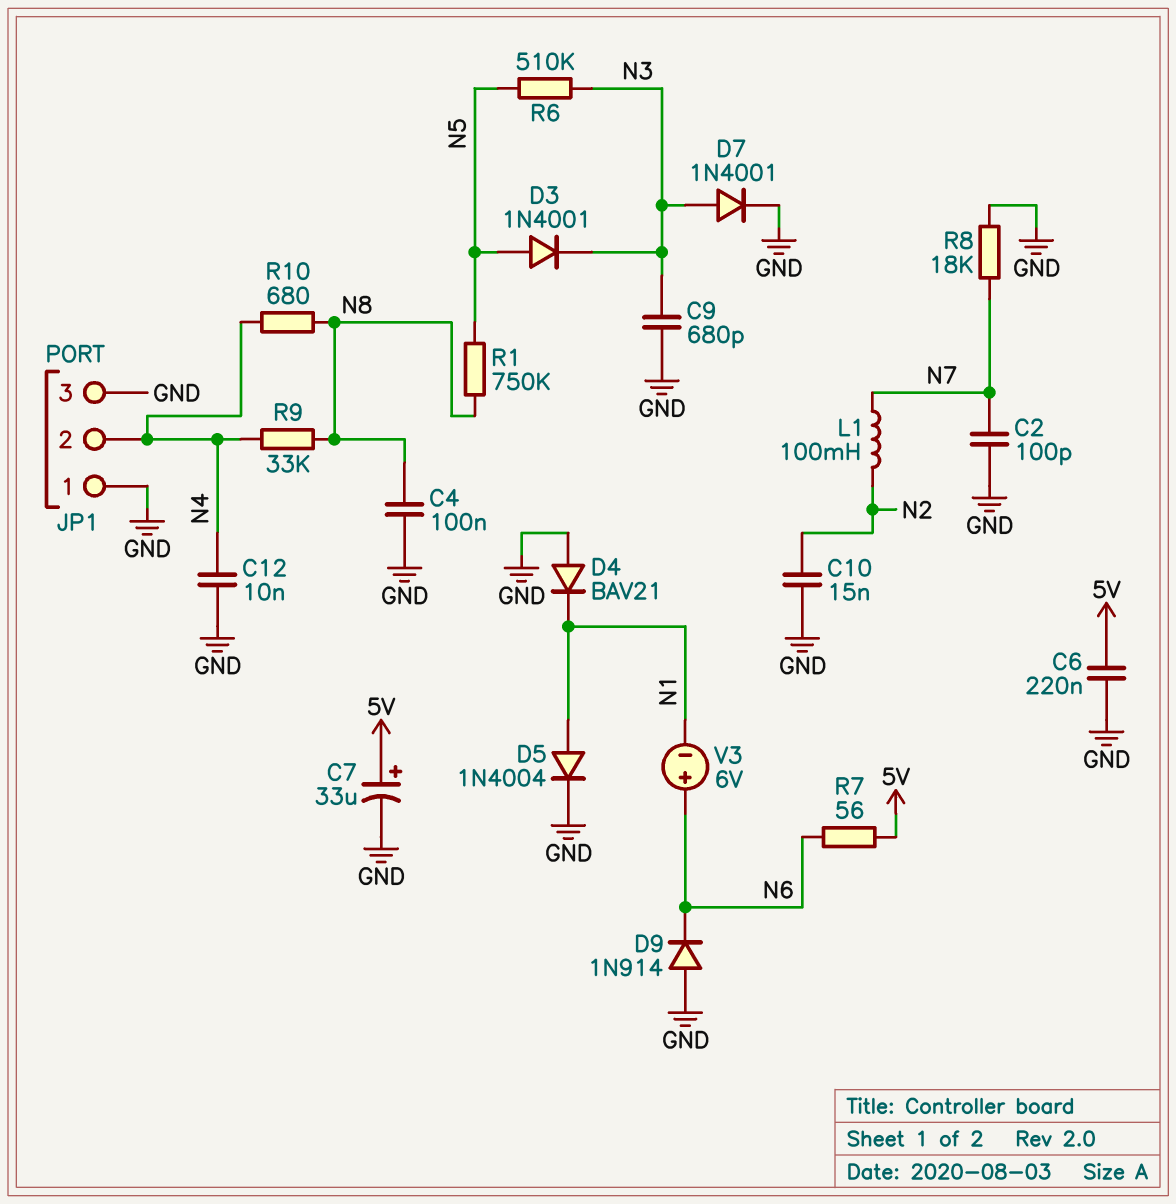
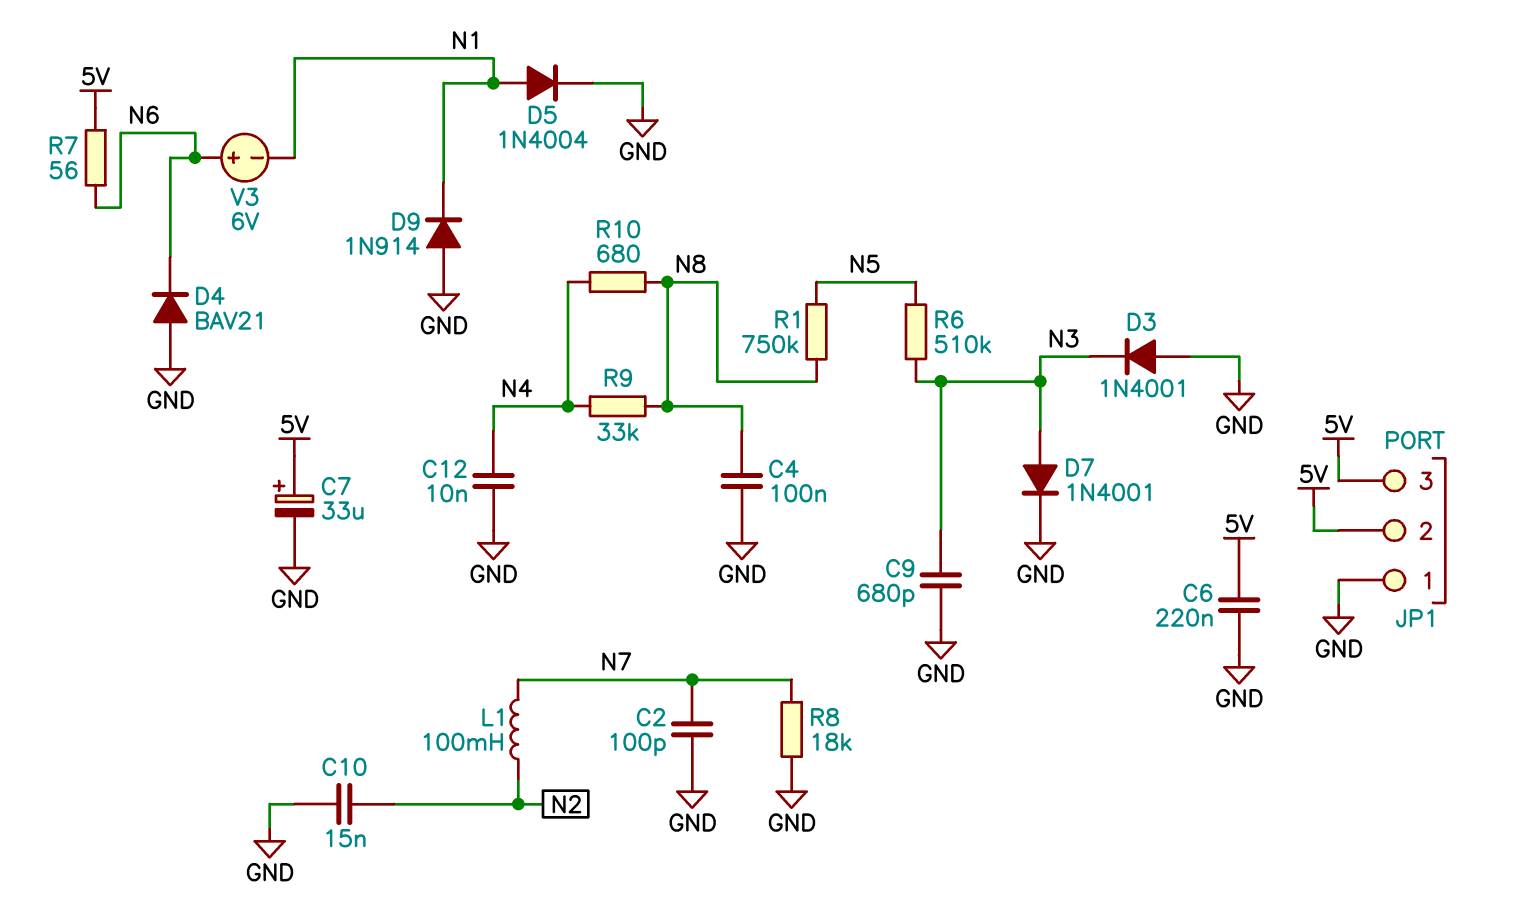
D3: diode 1N4001 (A N5, K N3) -> diode 1N4001 (A GND, K N3)
D4: diode BAV21 (A GND, K N1) -> diode BAV21 (A GND, K N6)
D9: diode 1N914 (A GND, K N6) -> diode 1N914 (A GND, K N1)
JP1 pin 2: N4 -> 5V
JP1 pin 3: GND -> 5V

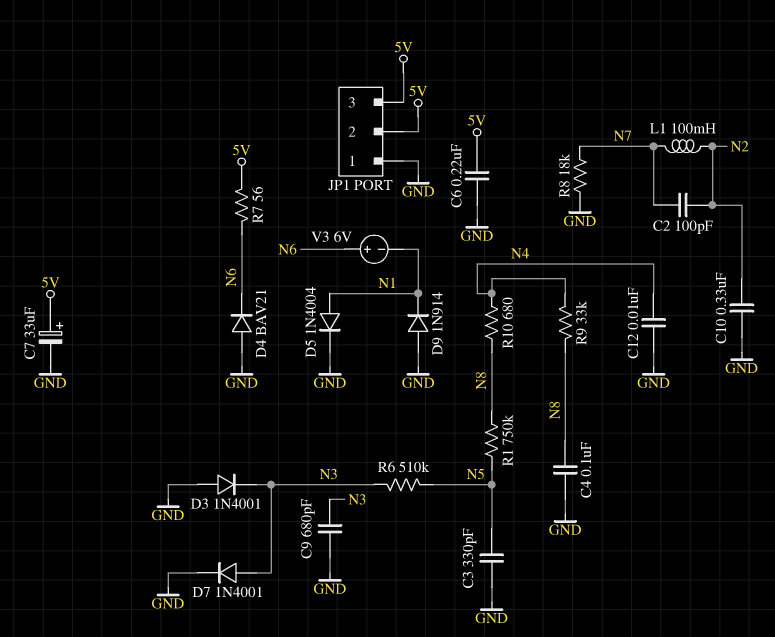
C2: 100pF (GND, N7) -> 100pF (N2, N7)
C3: none -> 330pF (GND, N5)
C10: 15nF (GND, N2) -> 330nF (GND, N2)

